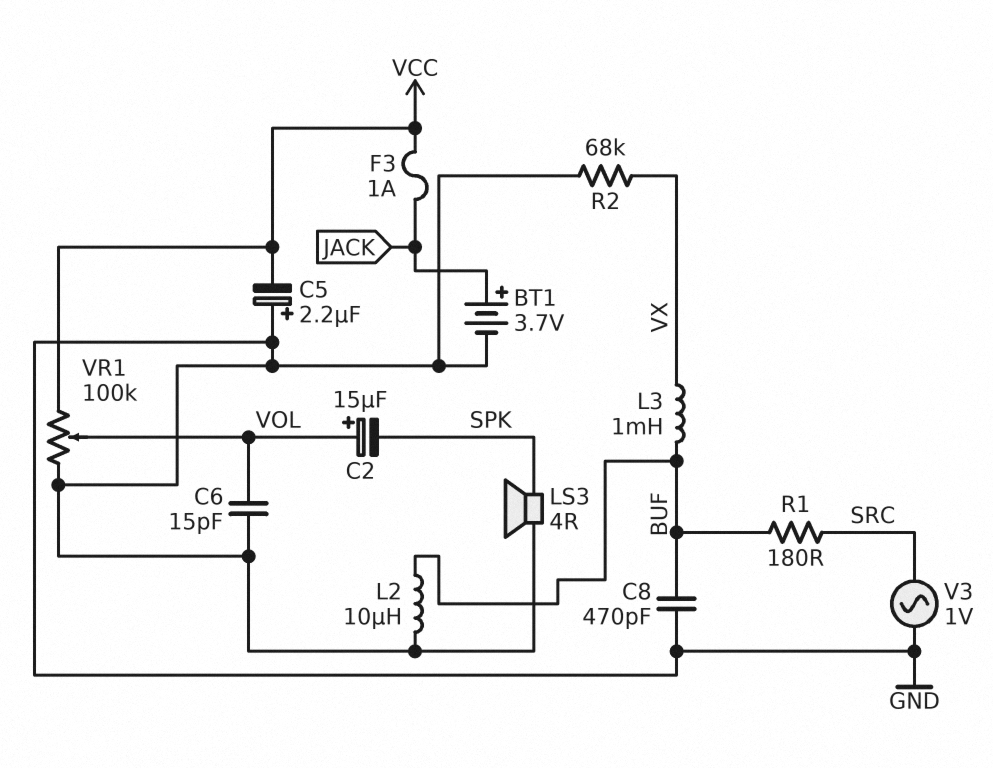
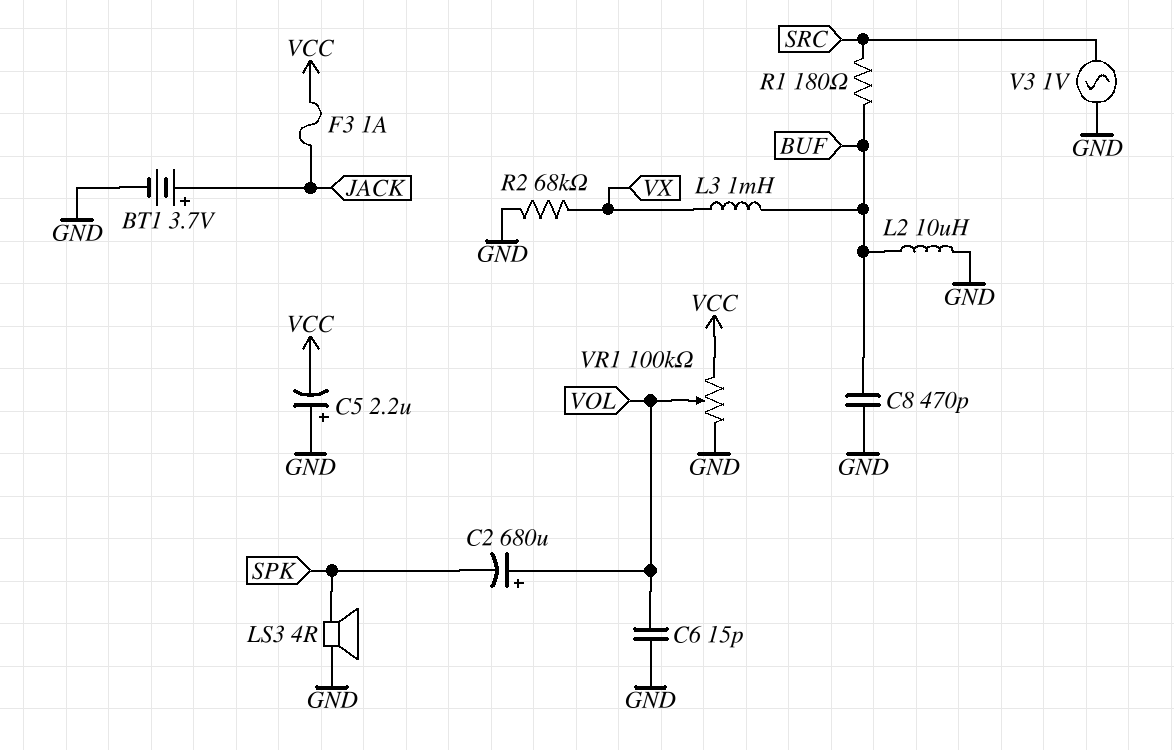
C2: 15uF (plus VOL, minus SPK) -> 680uF (plus VOL, minus SPK)

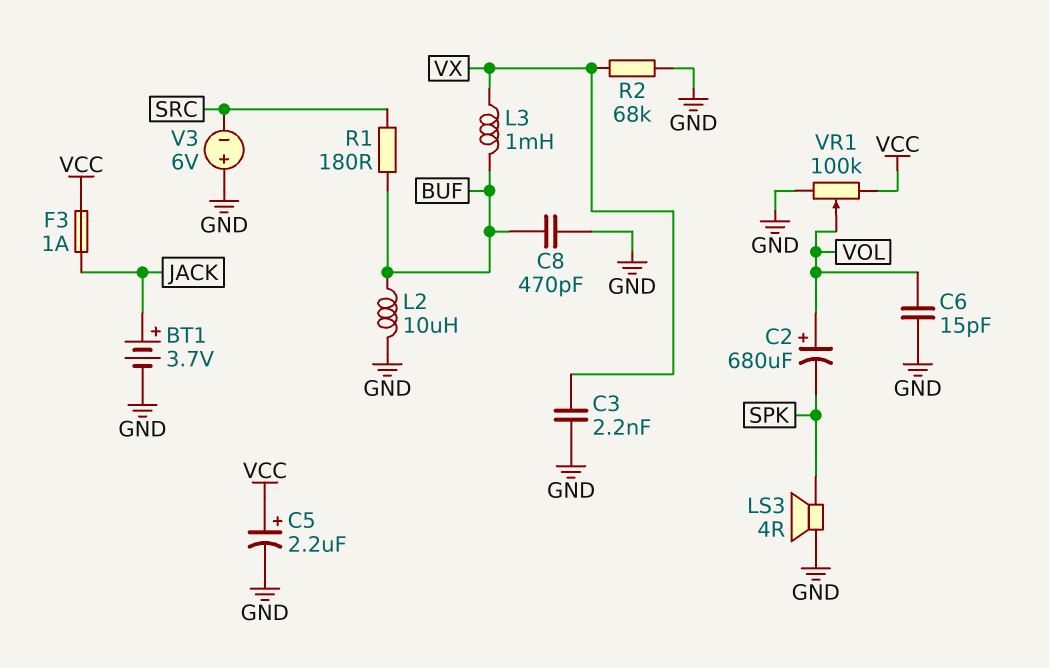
C3: none -> 2.2nF (GND, VX)
C5: 2.2uF (plus GND, minus VCC) -> 2.2uF (plus VCC, minus GND)
V3: AC 1V (GND, SRC) -> 6V (plus GND, minus SRC)

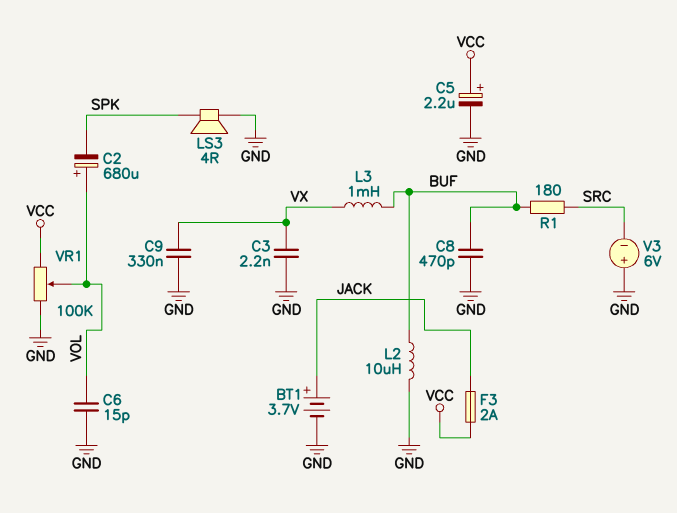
C9: none -> 330nF (GND, VX)
F3: 1A (JACK, VCC) -> 2A (JACK, VCC)
R2: 68k (GND, VX) -> none

